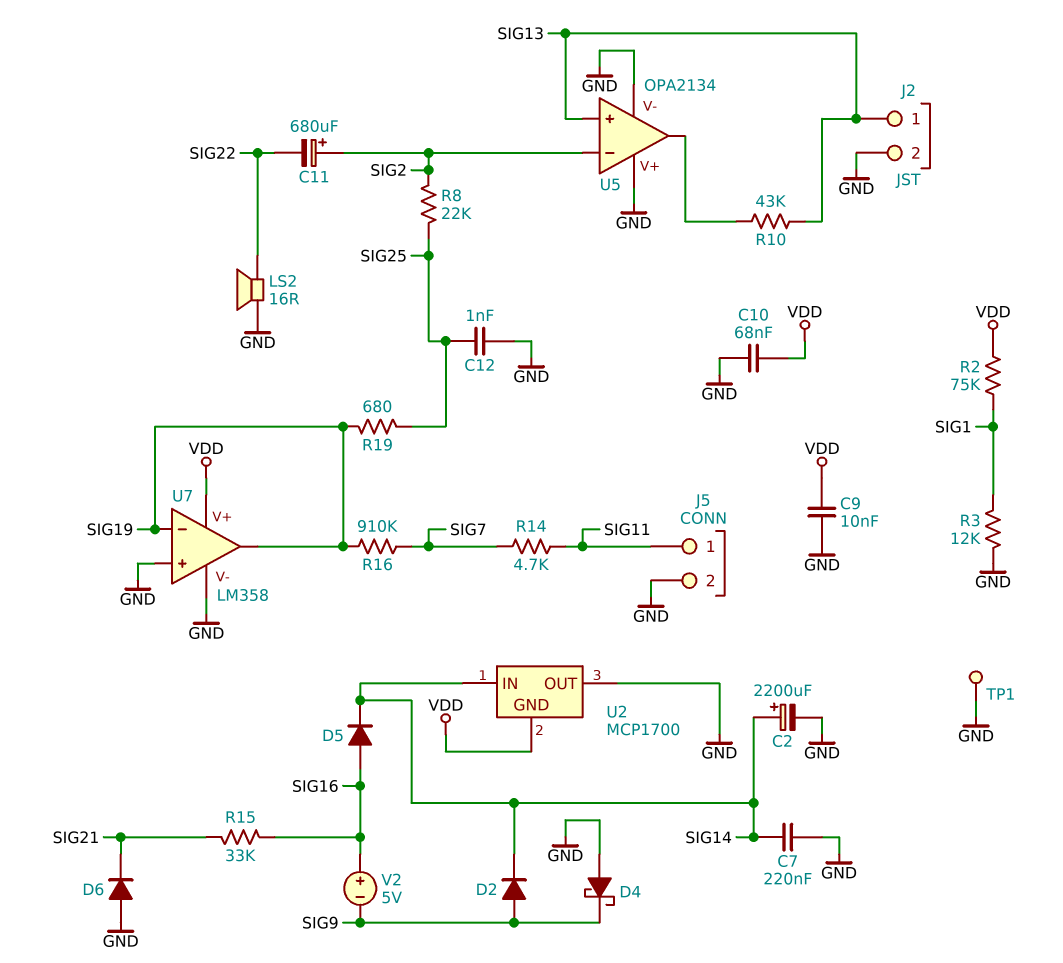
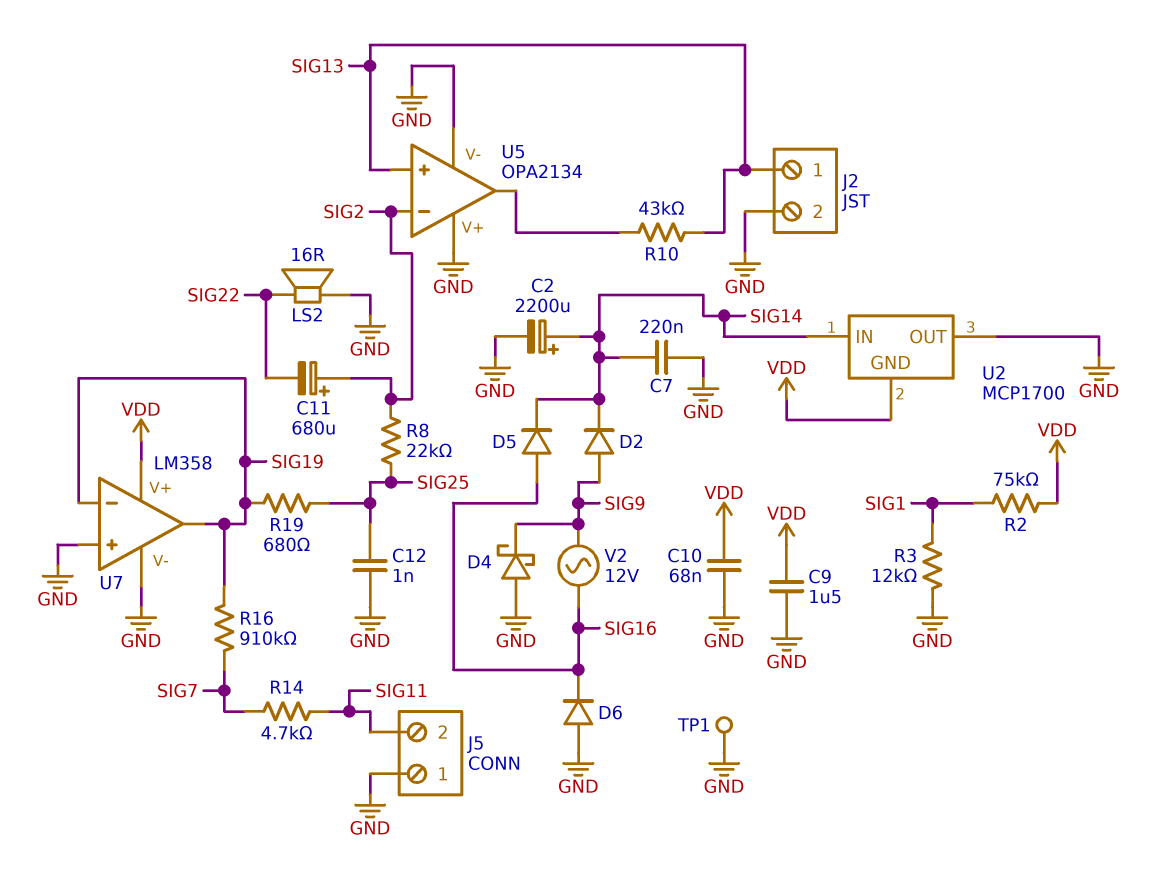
C9: 10nF (GND, VDD) -> 1.5uF (GND, VDD)
D6: diode (A GND, K SIG21) -> diode (A GND, K SIG16)
J5 pin 1: SIG11 -> GND
J5 pin 2: GND -> SIG11
R15: 33k (SIG16, SIG21) -> none
V2: 5V (plus SIG16, minus SIG9) -> AC 12V (SIG9, SIG16)

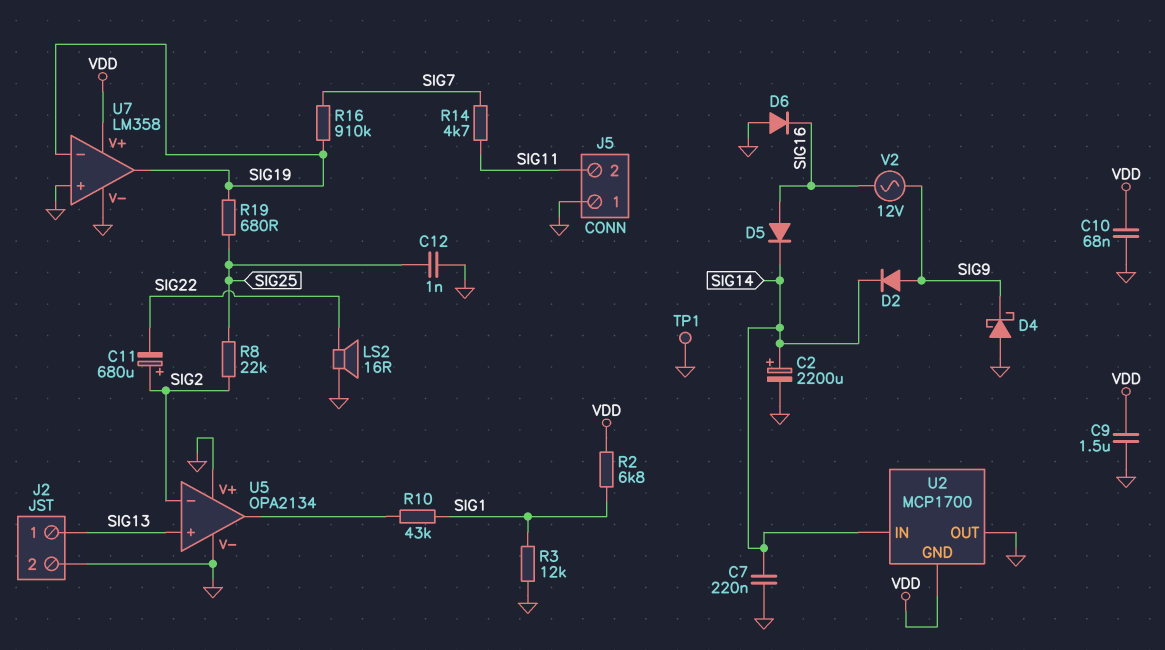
R2: 75k (SIG1, VDD) -> 6.8k (SIG1, VDD)
R10: 43k (SIG13, U5/out) -> 43k (SIG1, U5/out)

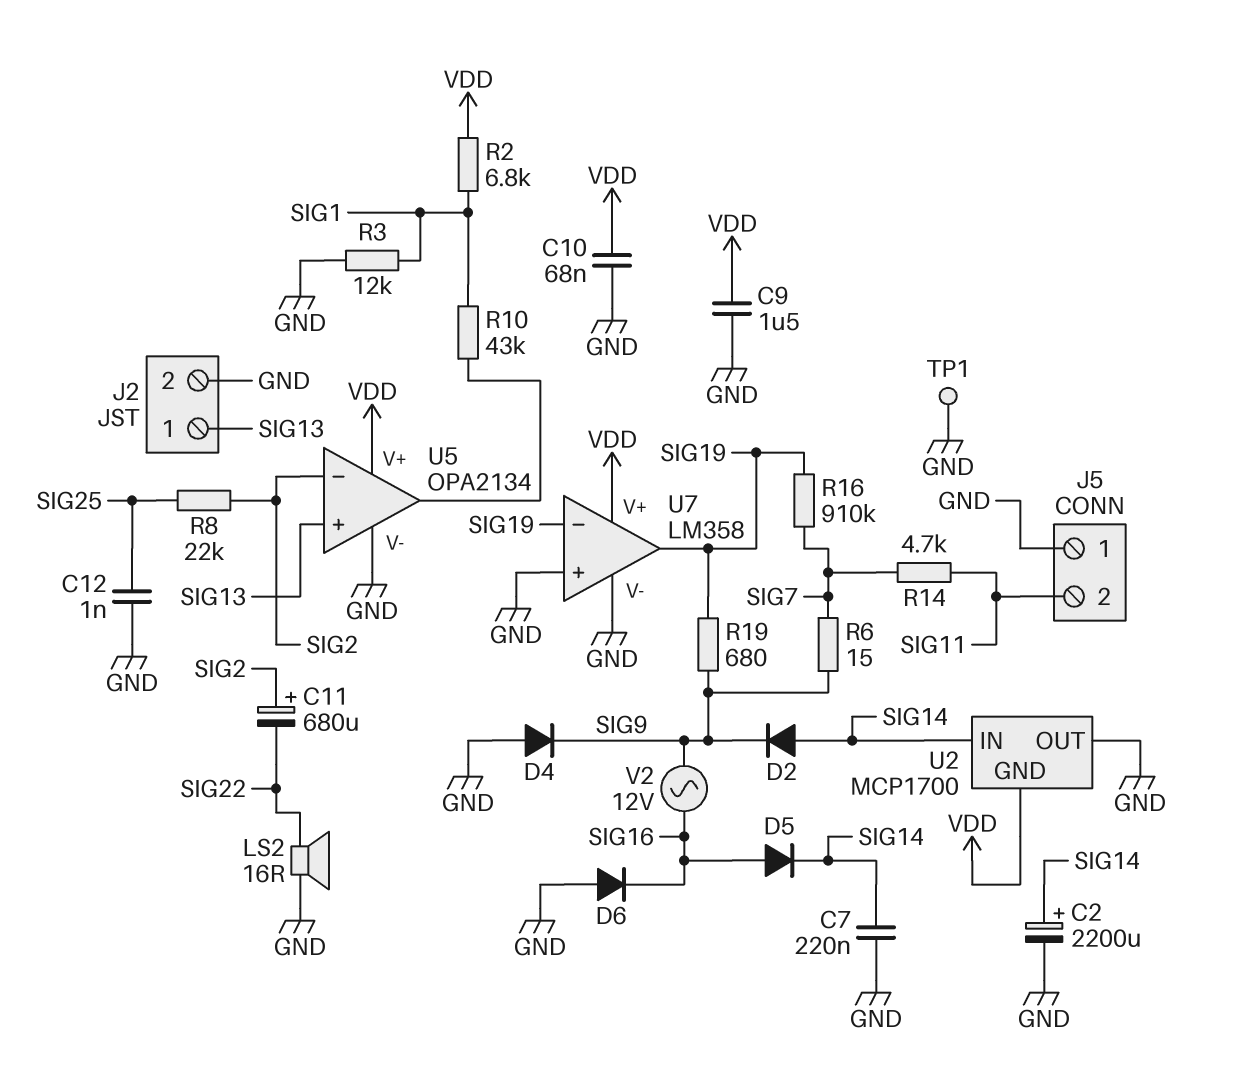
D2: diode (A SIG9, K SIG14) -> diode (A SIG14, K SIG9)
D4: schottky (A GND, K SIG9) -> diode (A GND, K SIG9)
R6: none -> 15 (SIG7, SIG9)
R19: 680 (SIG19, SIG25) -> 680 (SIG9, SIG19)
U5 pin V+: GND -> VDD

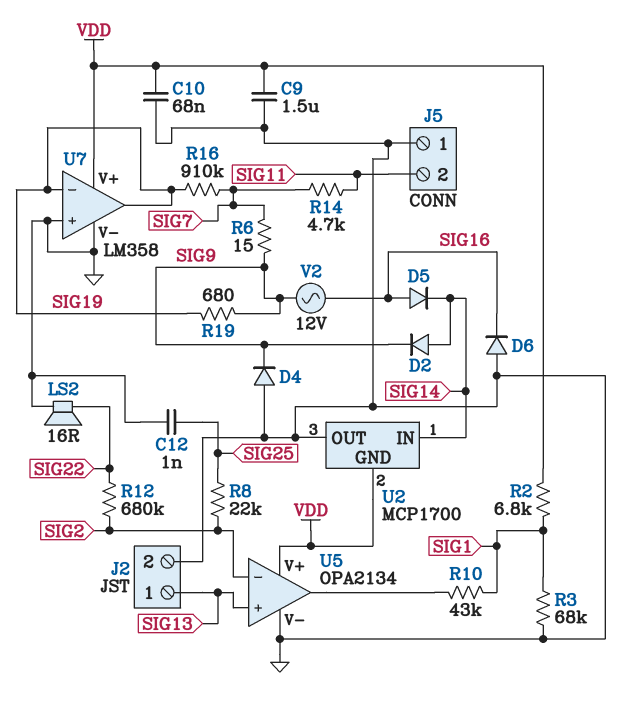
C2: 2200uF (plus SIG14, minus GND) -> none
C7: 220nF (GND, SIG14) -> none
C11: 680uF (plus SIG2, minus SIG22) -> none
R3: 12k (GND, SIG1) -> 68k (GND, SIG1)
R12: none -> 680k (SIG2, SIG22)
TP1: test point (GND) -> none

